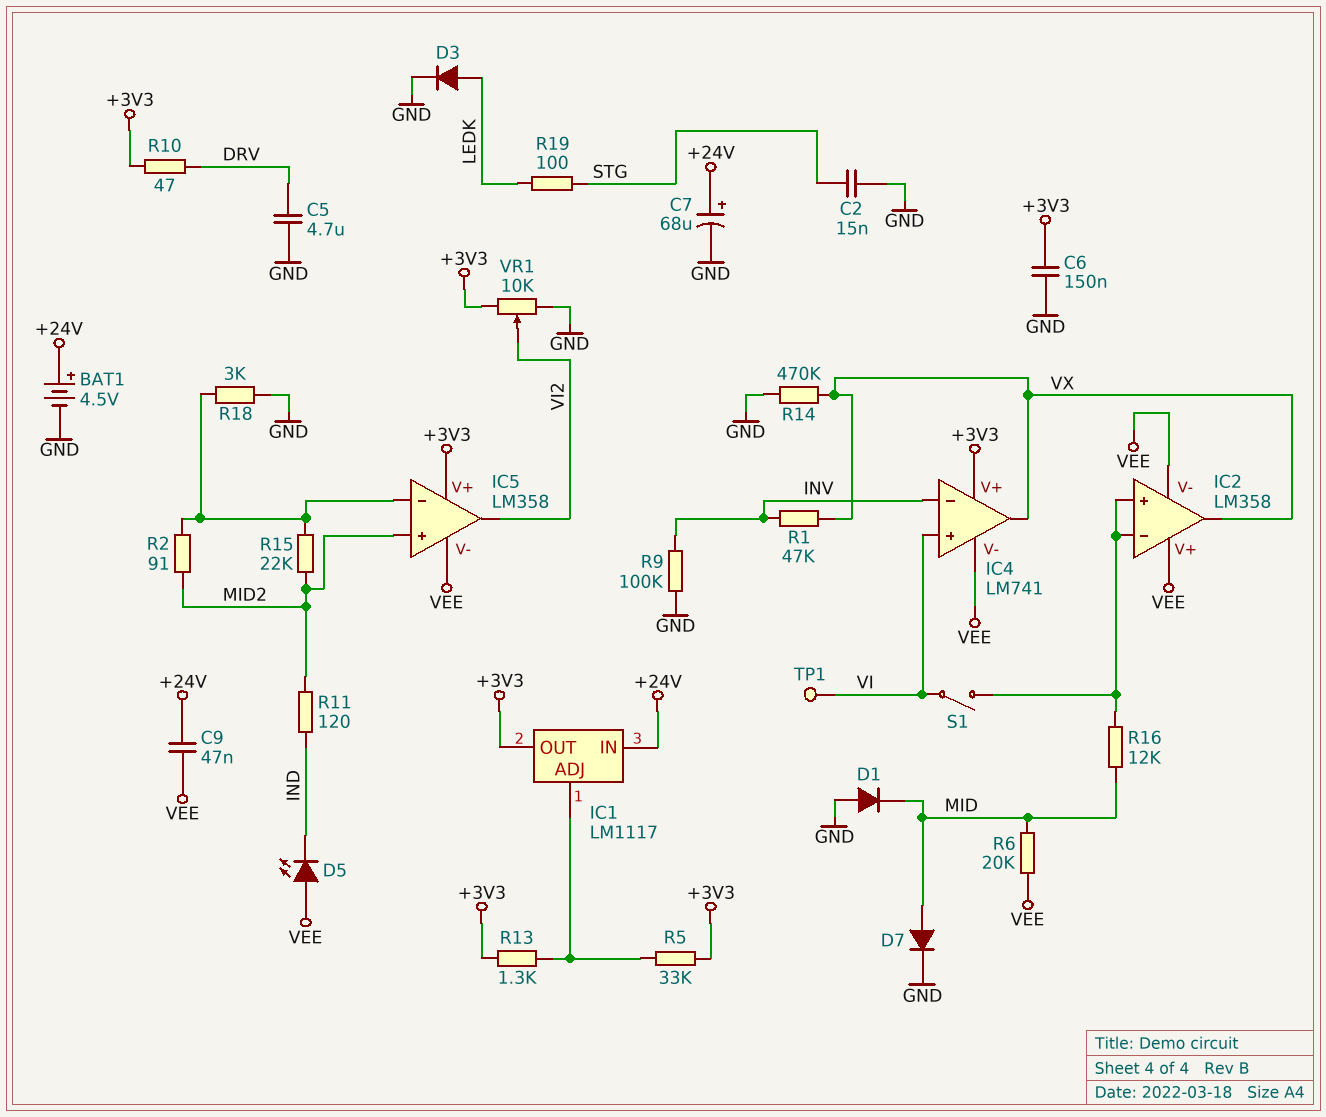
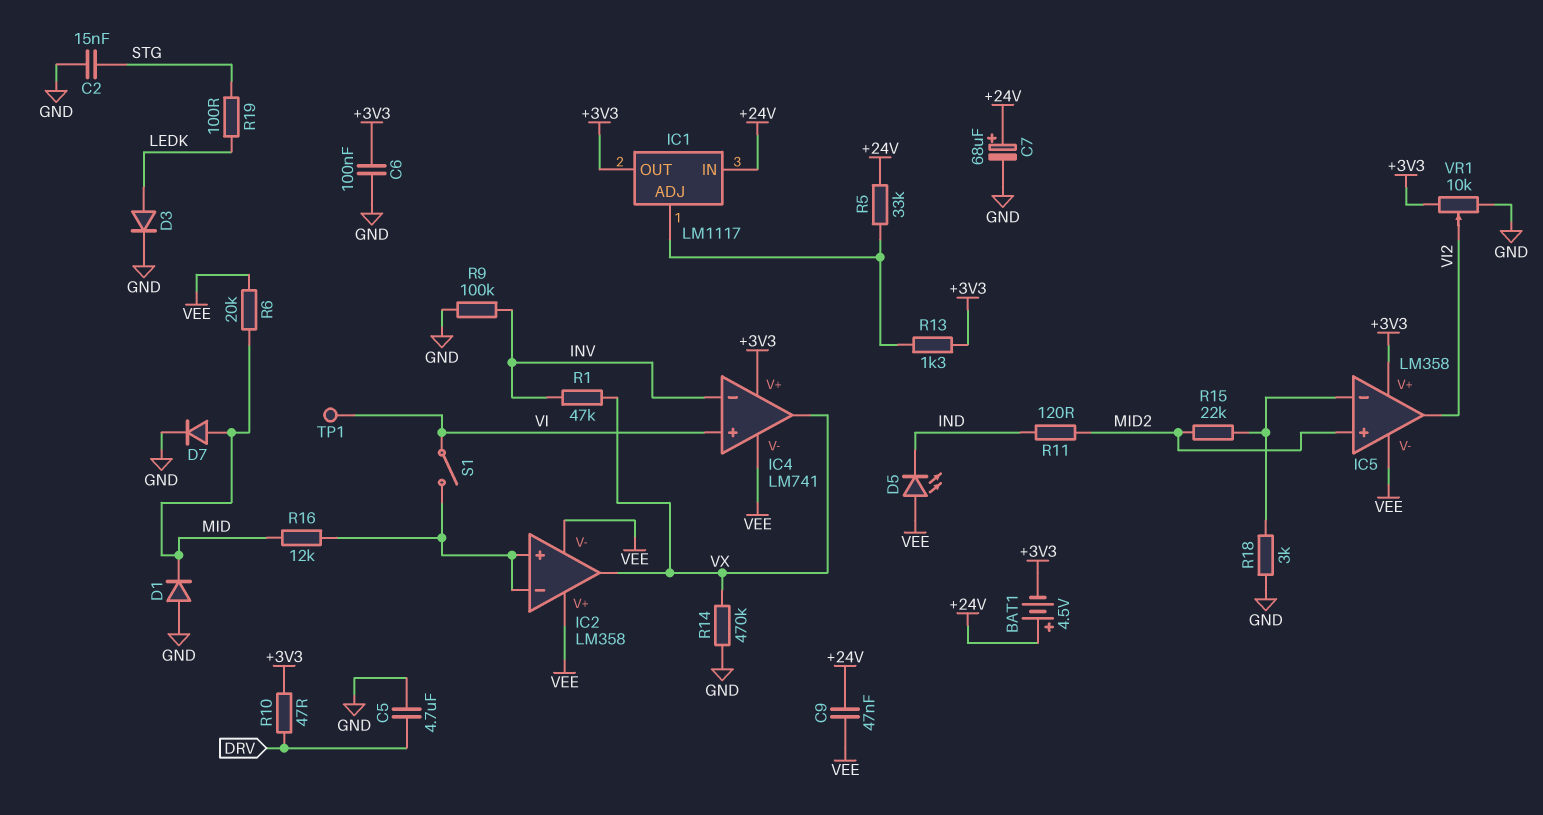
BAT1: 4.5V (plus +24V, minus GND) -> 4.5V (plus +24V, minus +3V3)
C6: 150nF (+3V3, GND) -> 100nF (+3V3, GND)
R2: 91 (IC5/in-, MID2) -> none
R5: 33k (+3V3, IC1/ADJ) -> 33k (+24V, IC1/ADJ)

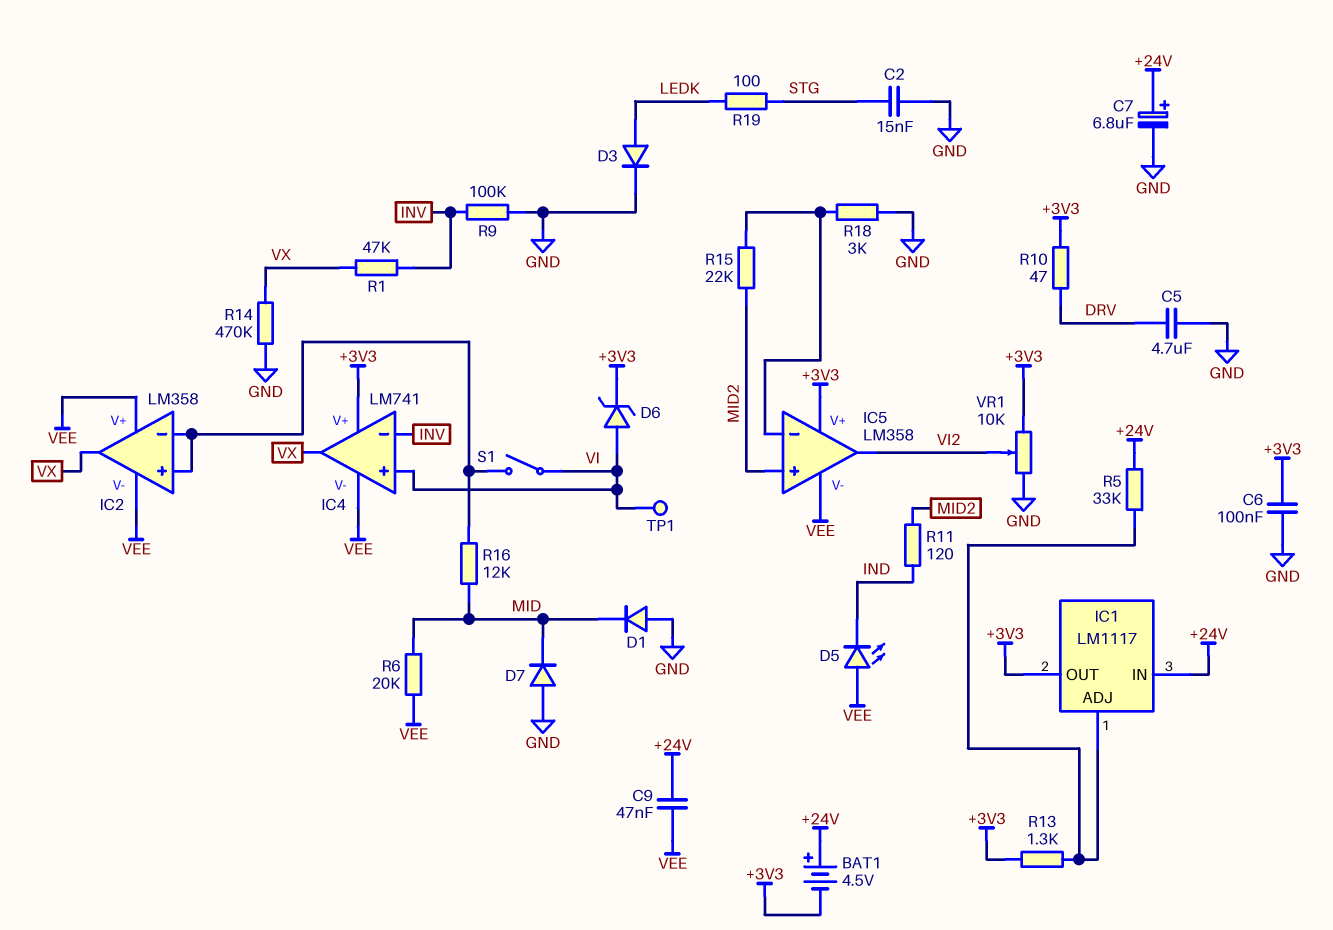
C7: 68uF (plus +24V, minus GND) -> 6.8uF (plus +24V, minus GND)
D6: none -> zener (A VI, K +3V3)
D7: diode (A MID, K GND) -> diode (A GND, K MID)

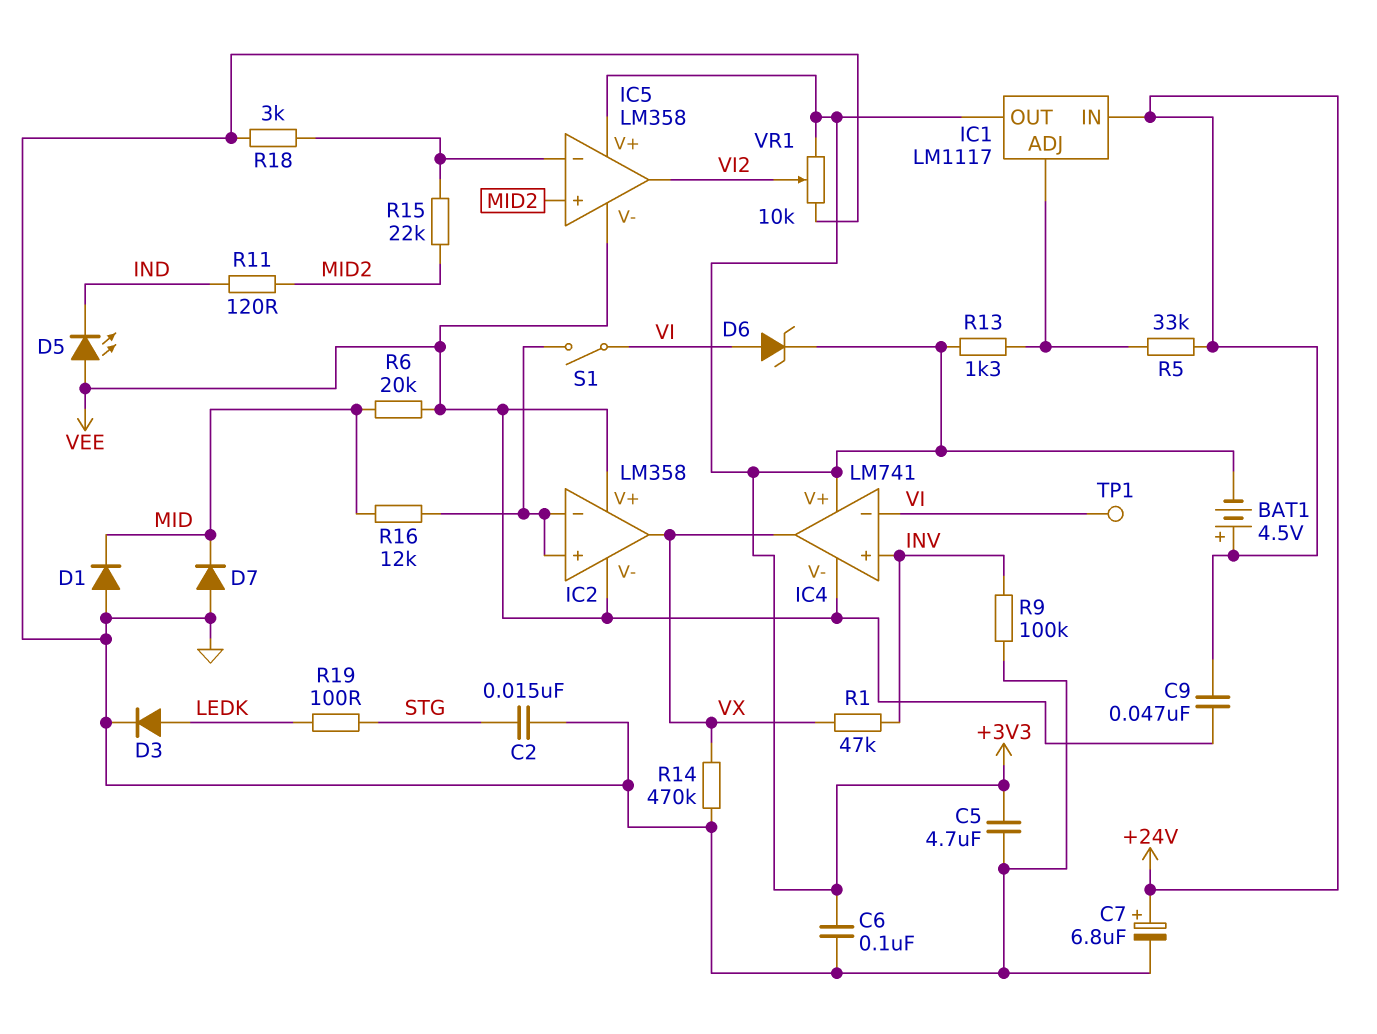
C5: 4.7uF (DRV, GND) -> 4.7uF (+3V3, GND)
IC4 pin in+: VI -> INV
IC4 pin in-: INV -> VI
R10: 47 (+3V3, DRV) -> none

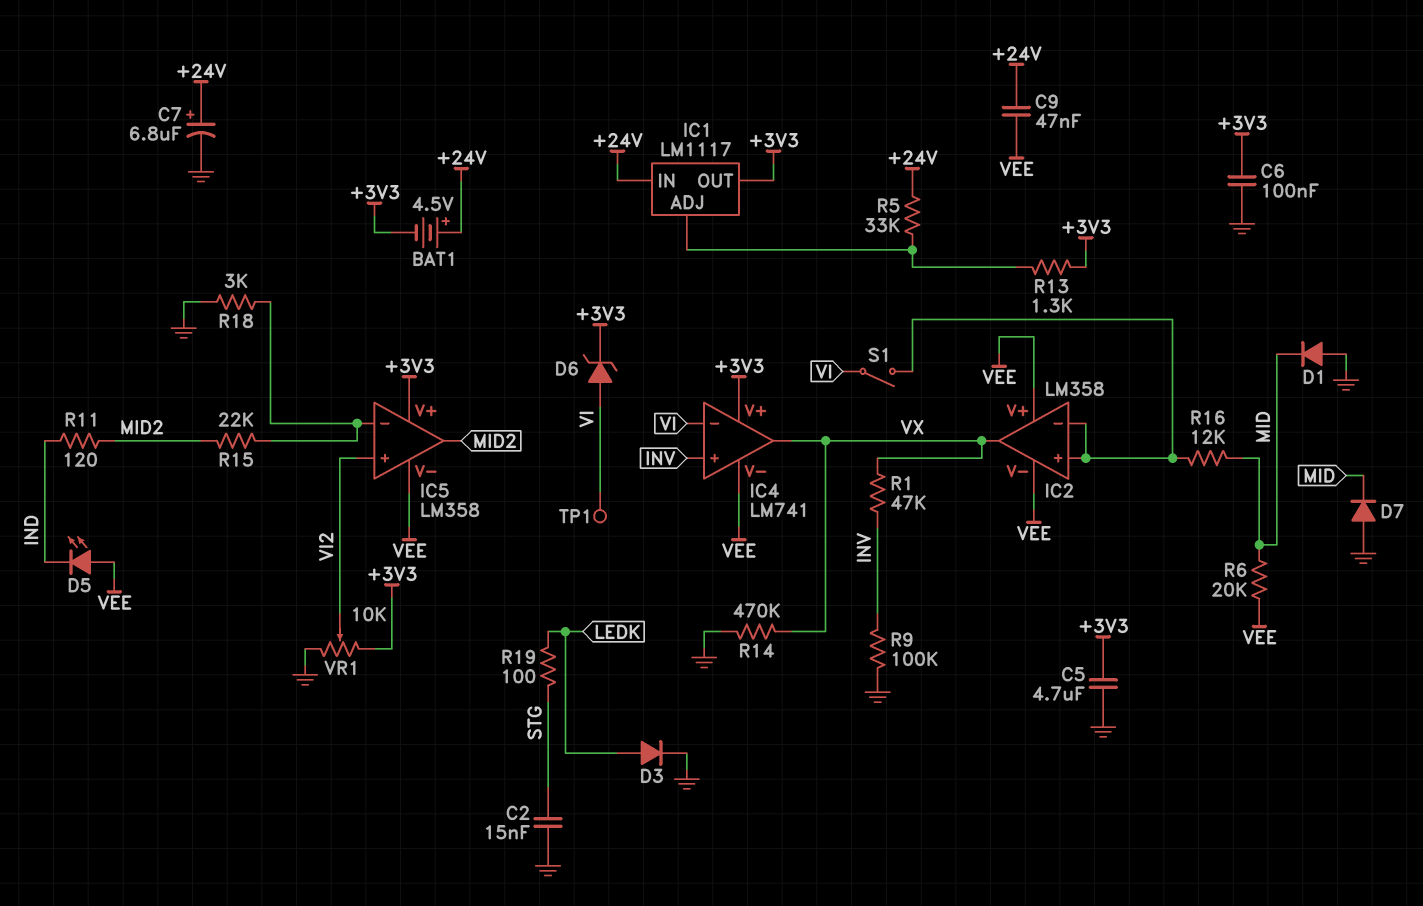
IC5 pin in+: MID2 -> VI2
IC5 pin out: VI2 -> MID2

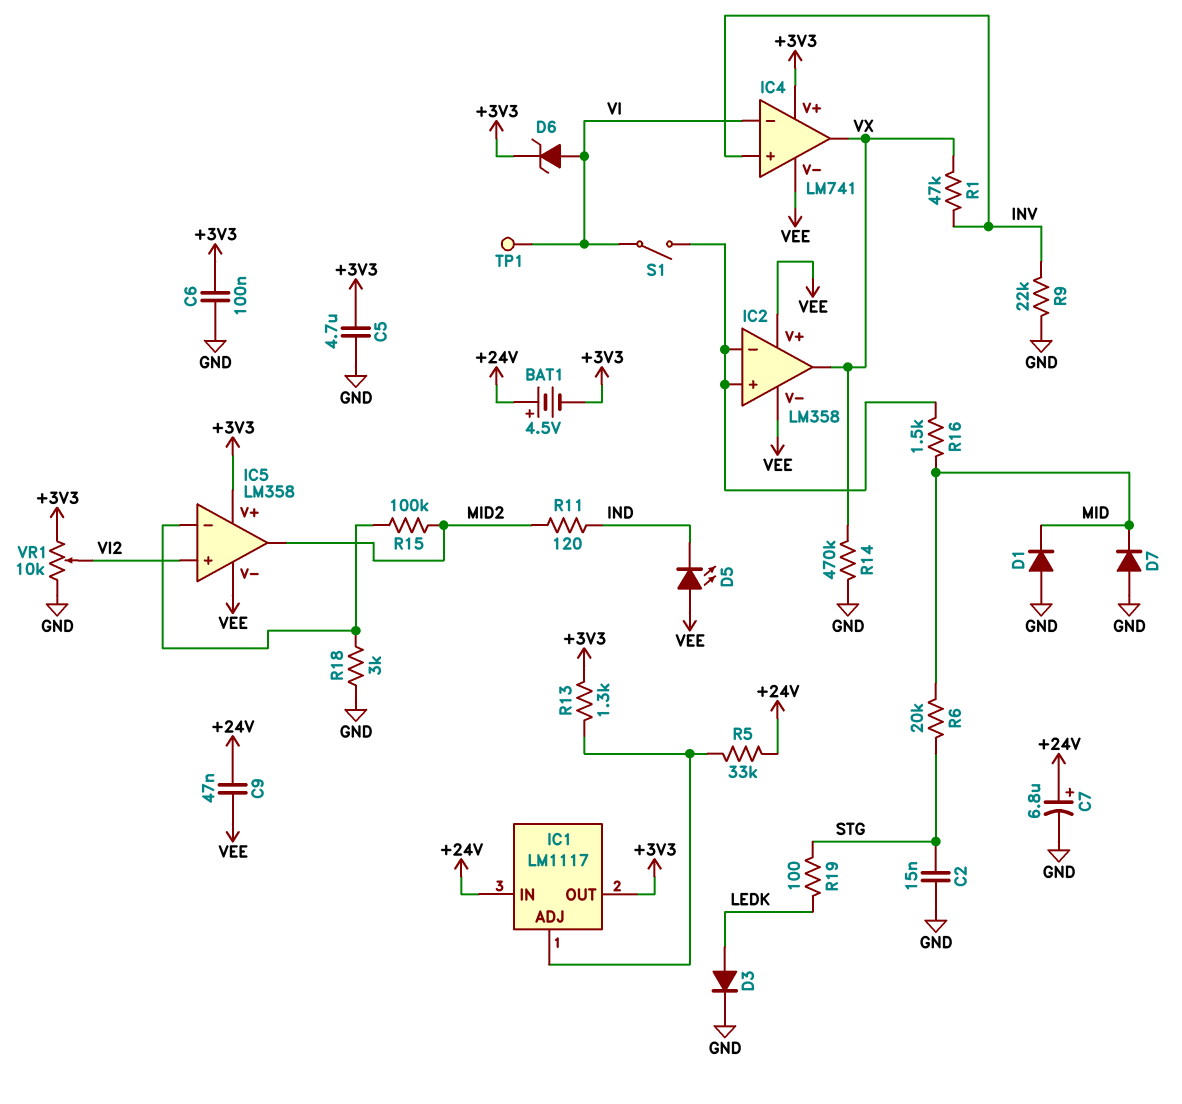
R6: 20k (MID, VEE) -> 20k (MID, STG)
R9: 100k (GND, INV) -> 22k (GND, INV)
R15: 22k (IC5/in-, MID2) -> 100k (IC5/in-, MID2)
R16: 12k (IC2/in+, MID) -> 1.5k (IC2/in+, MID)

